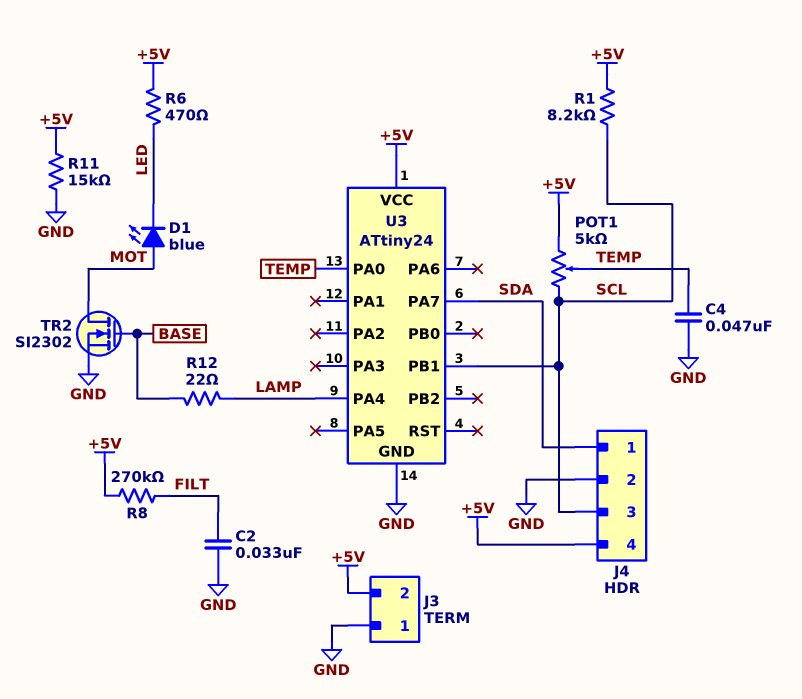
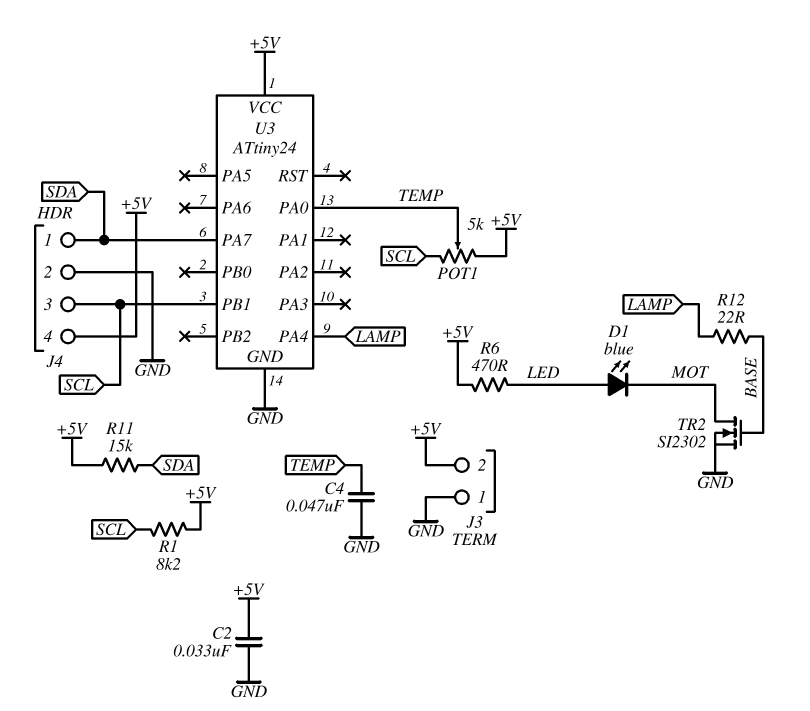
C2: 33nF (FILT, GND) -> 33nF (+5V, GND)
D1: LED blue (A MOT, K LED) -> LED blue (A LED, K MOT)
R8: 270k (+5V, FILT) -> none
R11: 15k (+5V, GND) -> 15k (+5V, SDA)

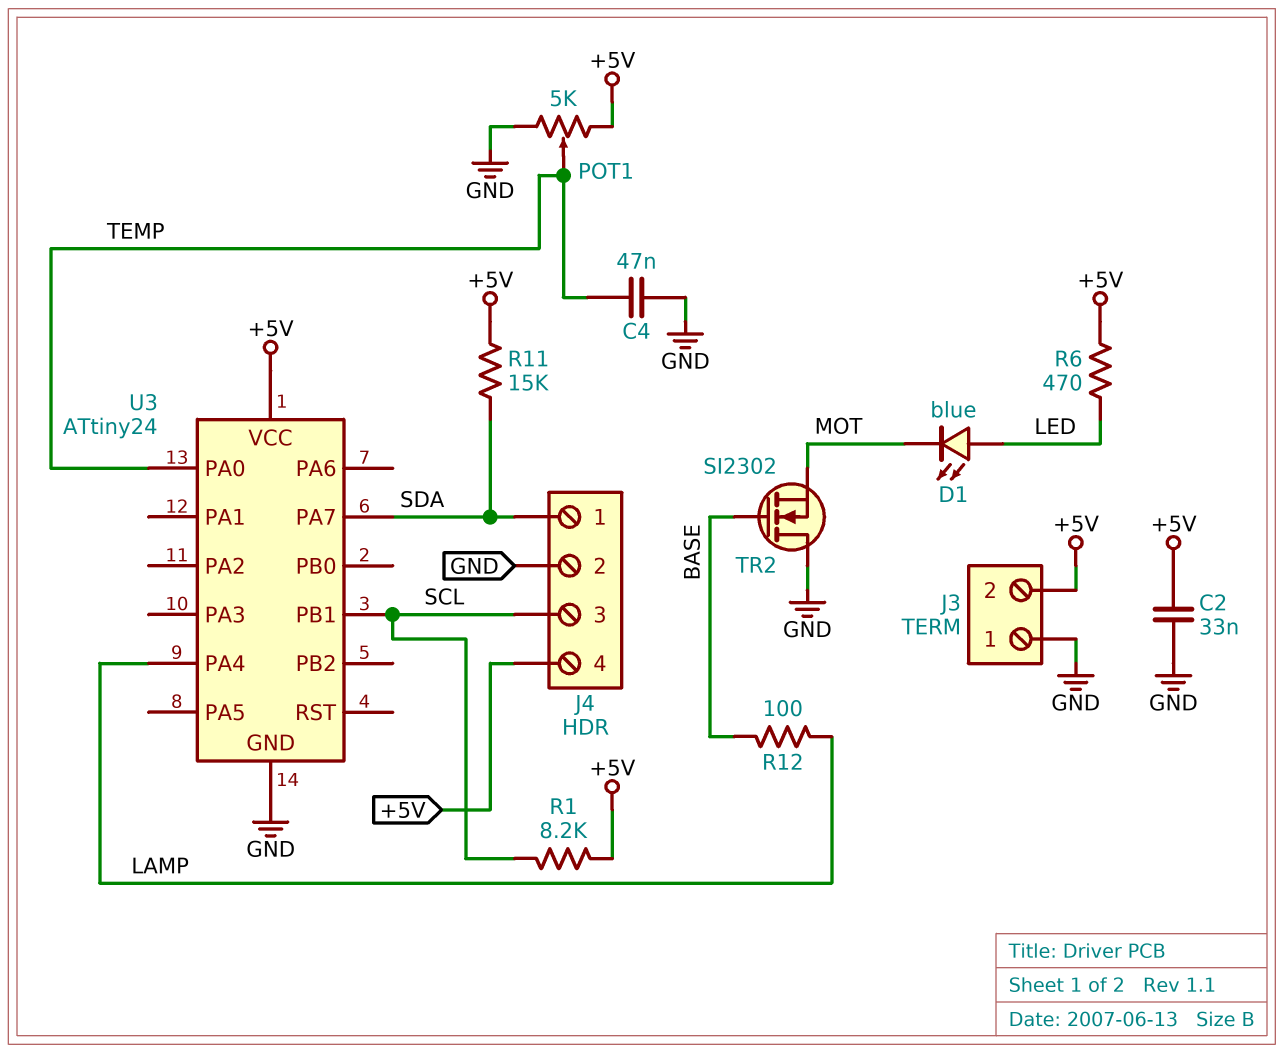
POT1: 5k (+5V, SCL, wiper TEMP) -> 5k (+5V, GND, wiper TEMP)
R12: 22 (BASE, LAMP) -> 100 (BASE, LAMP)
TR2: NMOS SI2302 (G BASE, D MOT, S GND) -> NMOS SI2302 (G BASE, D GND, S MOT)

